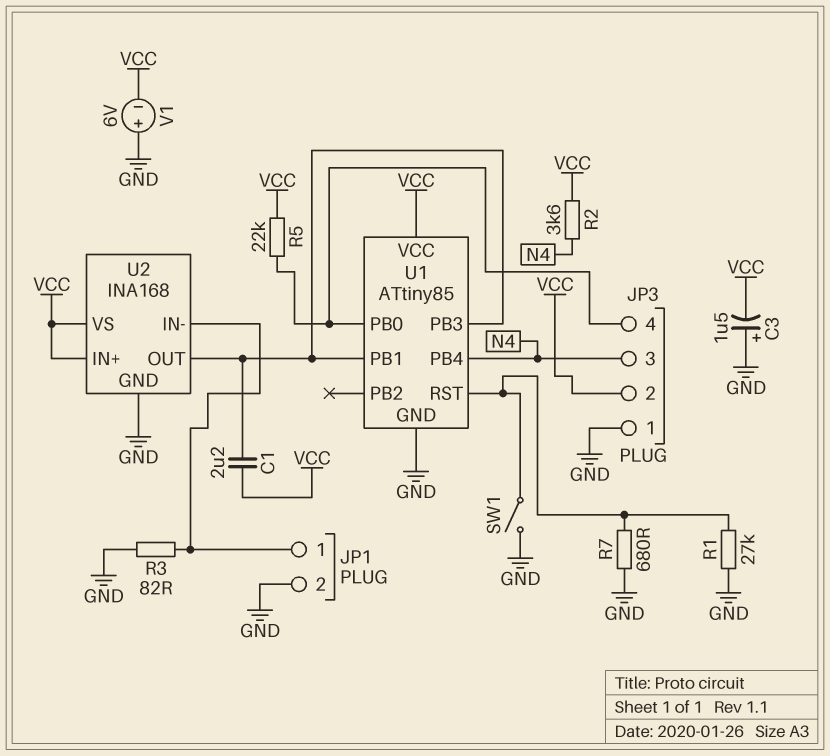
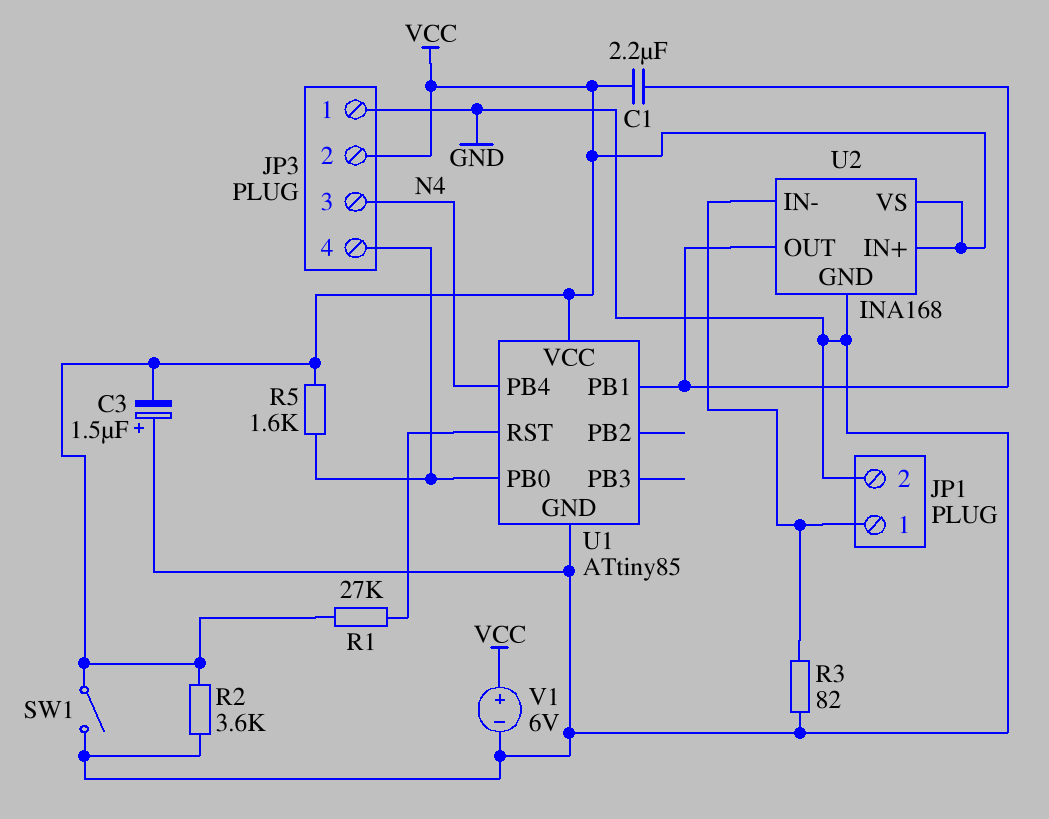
R1: 27k (GND, U1/RST) -> 27k (U1/RST, VCC)
R2: 3.6k (N4, VCC) -> 3.6k (GND, VCC)
R5: 22k (JP3/4, VCC) -> 1.6k (JP3/4, VCC)
R7: 680 (GND, U1/RST) -> none
SW1: switch (GND, U1/RST) -> switch (GND, VCC)
U1 pin PB3: U1/PB1 -> none
V1: 6V (plus GND, minus VCC) -> 6V (plus VCC, minus GND)

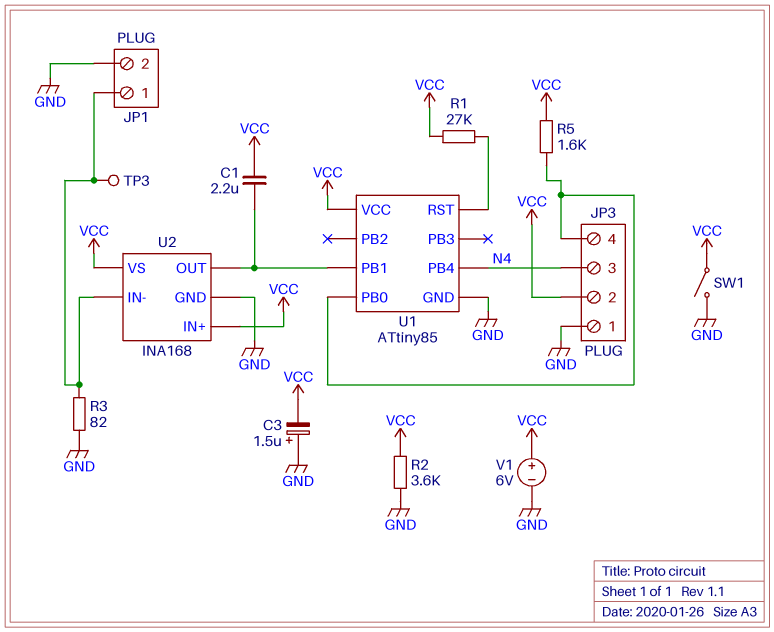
TP3: none -> test point (JP1/1)

